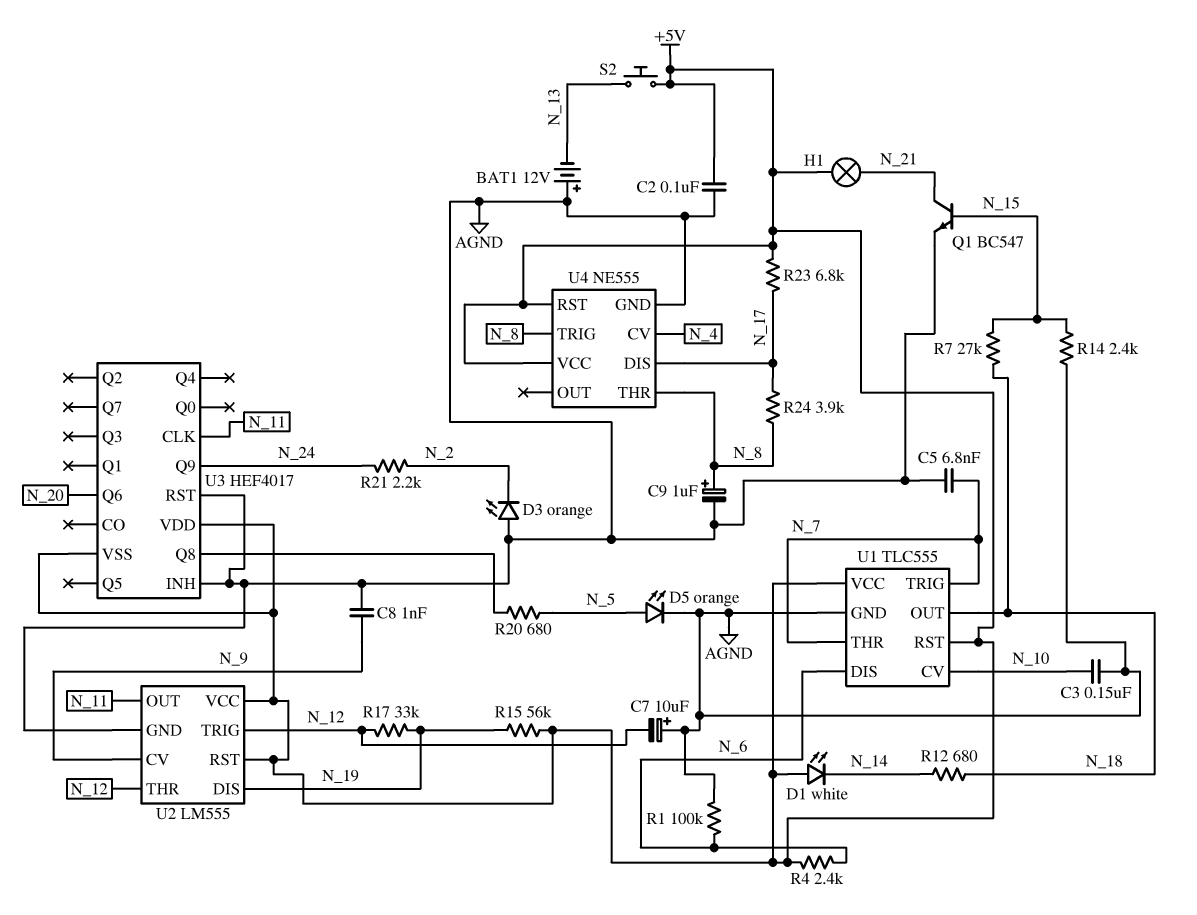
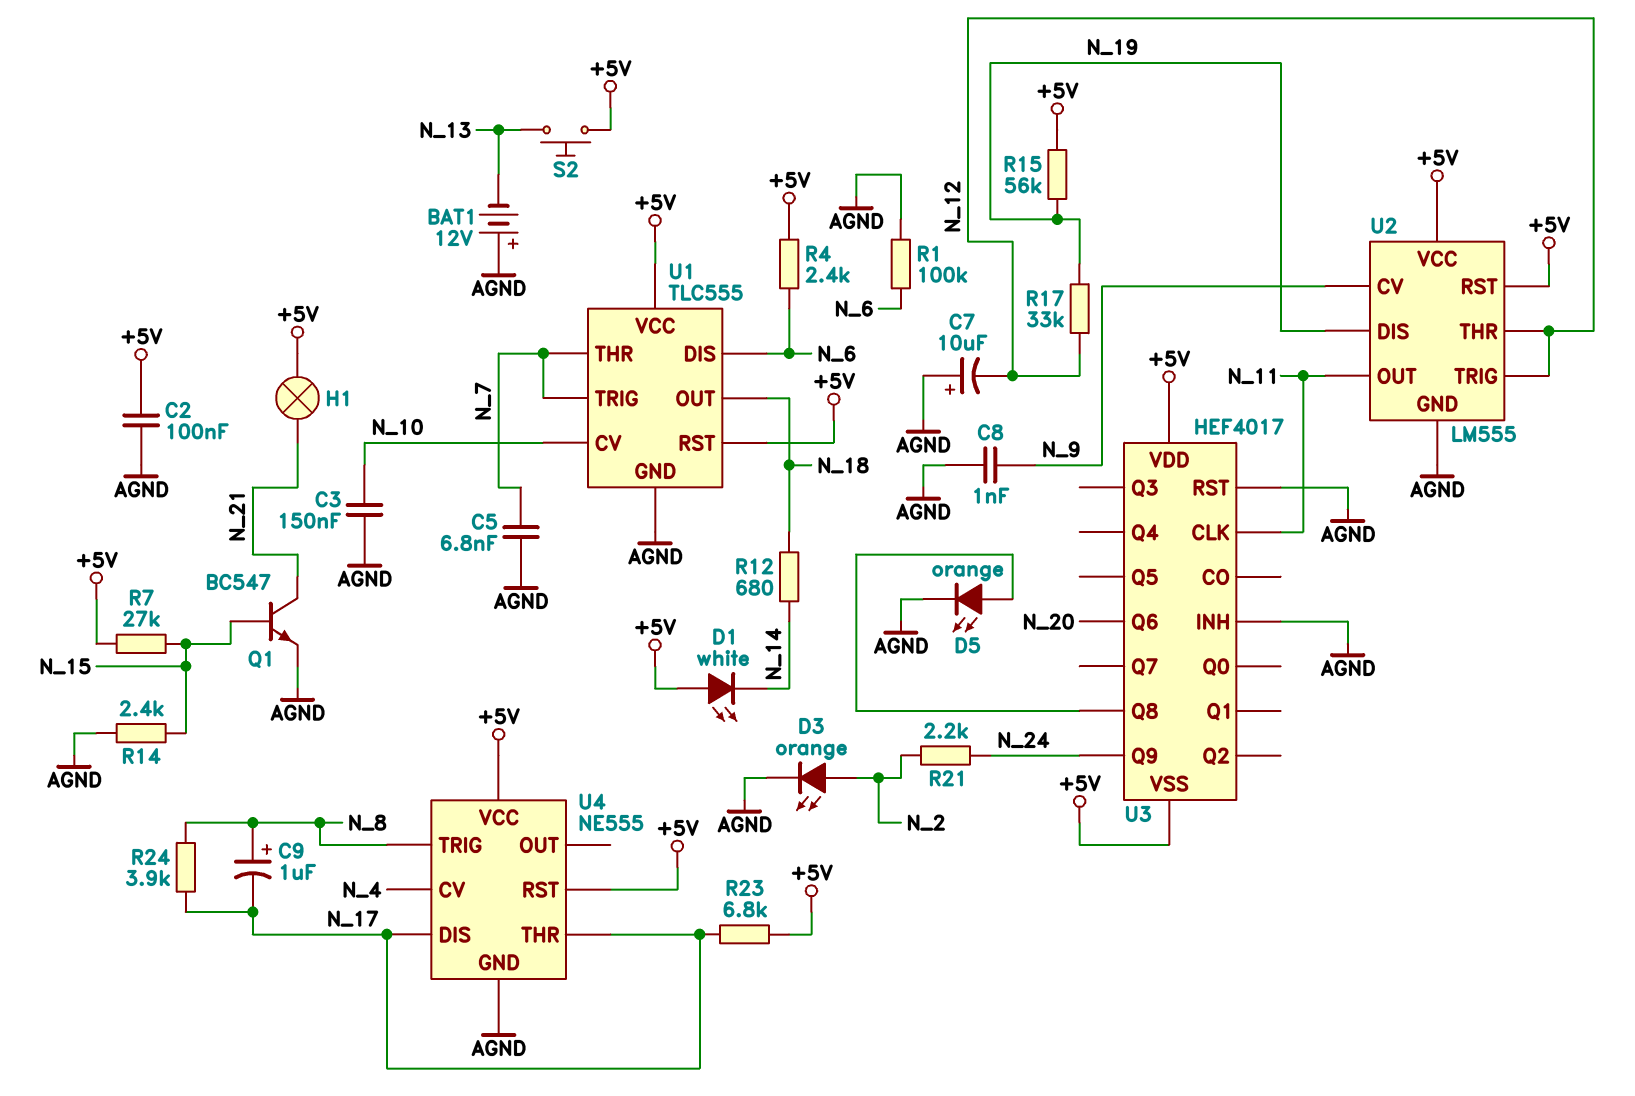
C9: 1uF (plus N_8, minus AGND) -> 1uF (plus N_8, minus N_17)
D3: LED orange (A AGND, K N_2) -> LED orange (A N_2, K AGND)
D5: LED orange (A N_5, K AGND) -> LED orange (A U3/Q8, K AGND)
R7: 27k (N_15, N_18) -> 27k (+5V, N_15)
R20: 680 (N_5, U3/Q8) -> none
U4 pin THR: N_8 -> N_17

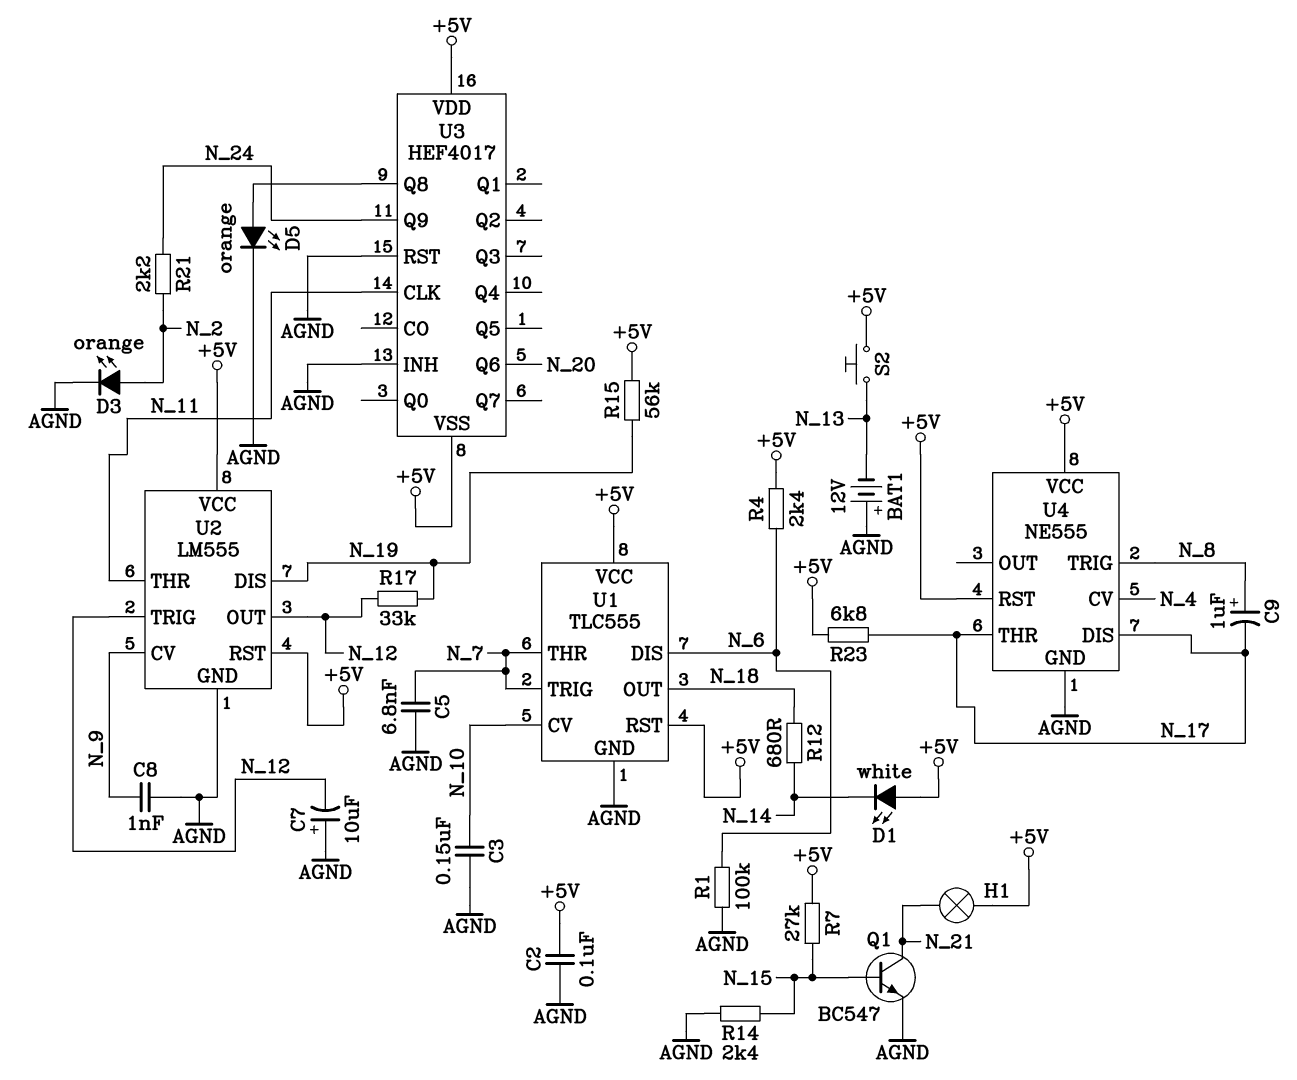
R24: 3.9k (N_8, N_17) -> none
U2 pin OUT: N_11 -> N_12
U2 pin THR: N_12 -> N_11

